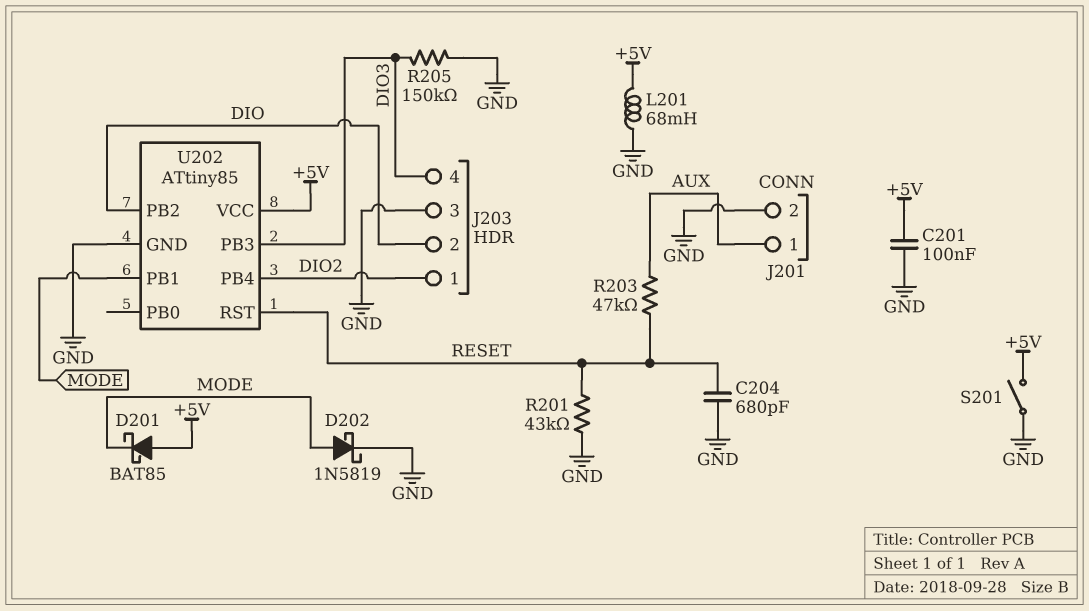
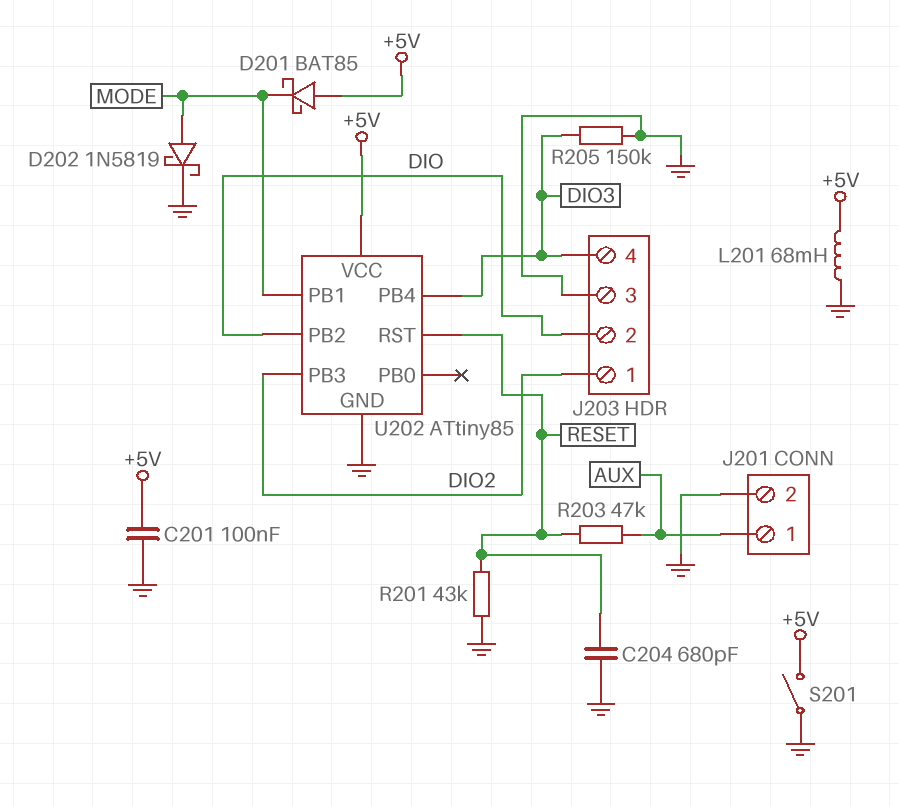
U202 pin PB3: DIO3 -> DIO2
U202 pin PB4: DIO2 -> DIO3

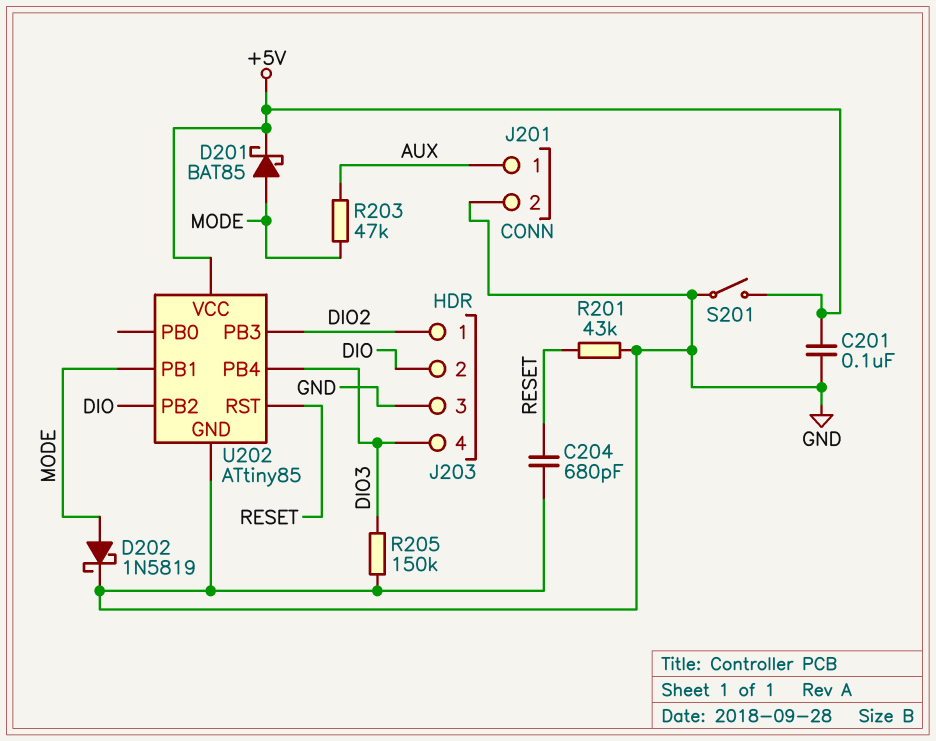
D201: schottky BAT85 (A +5V, K MODE) -> schottky BAT85 (A MODE, K +5V)
L201: 68mH (+5V, GND) -> none
R203: 47k (AUX, RESET) -> 47k (AUX, MODE)

